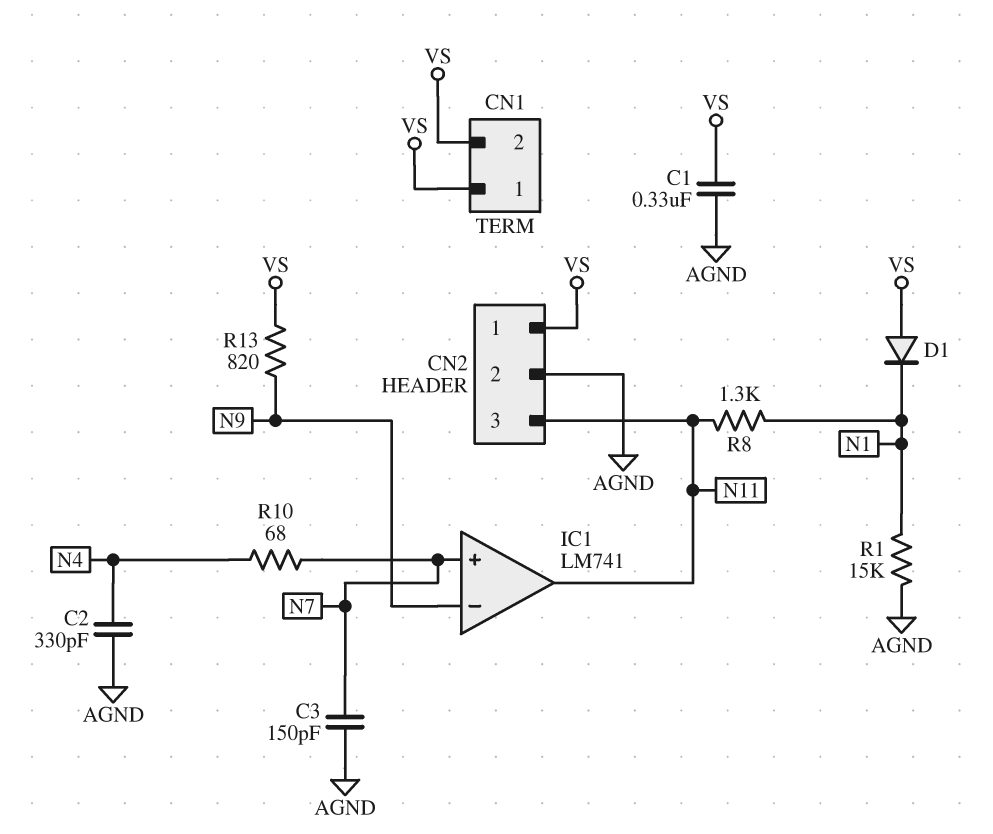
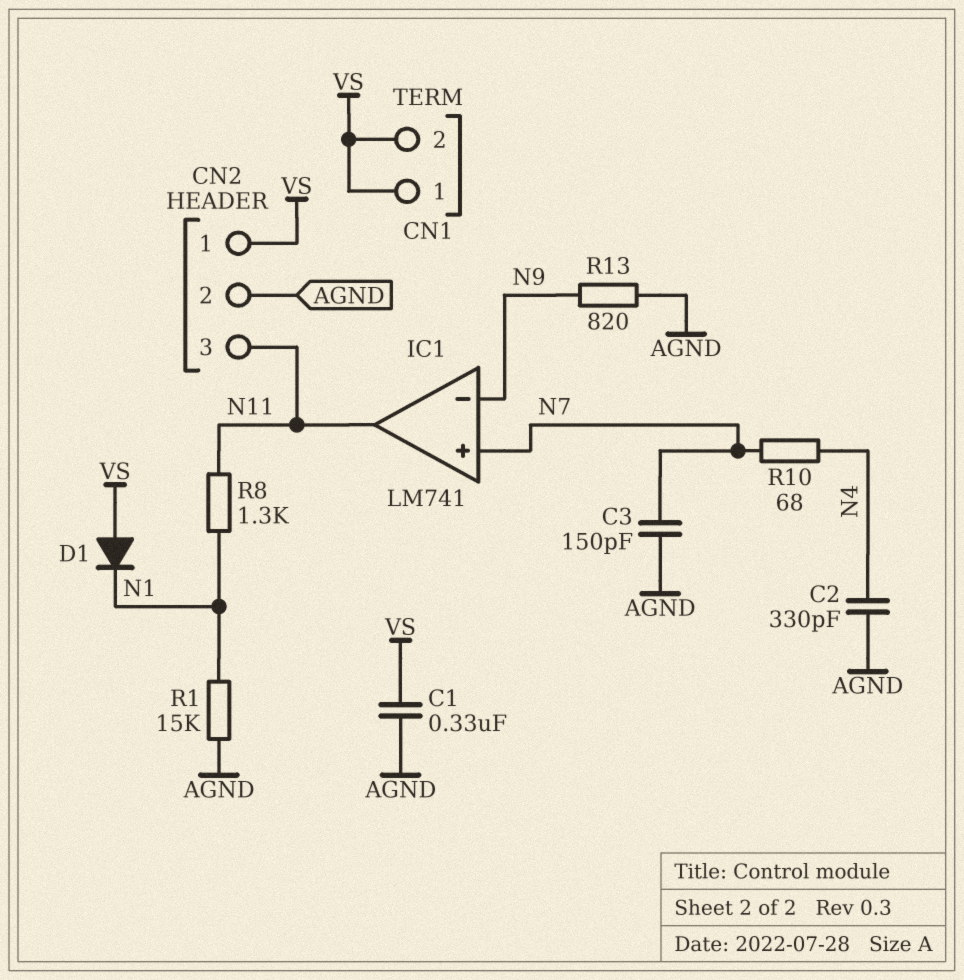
R13: 820 (N9, VS) -> 820 (AGND, N9)

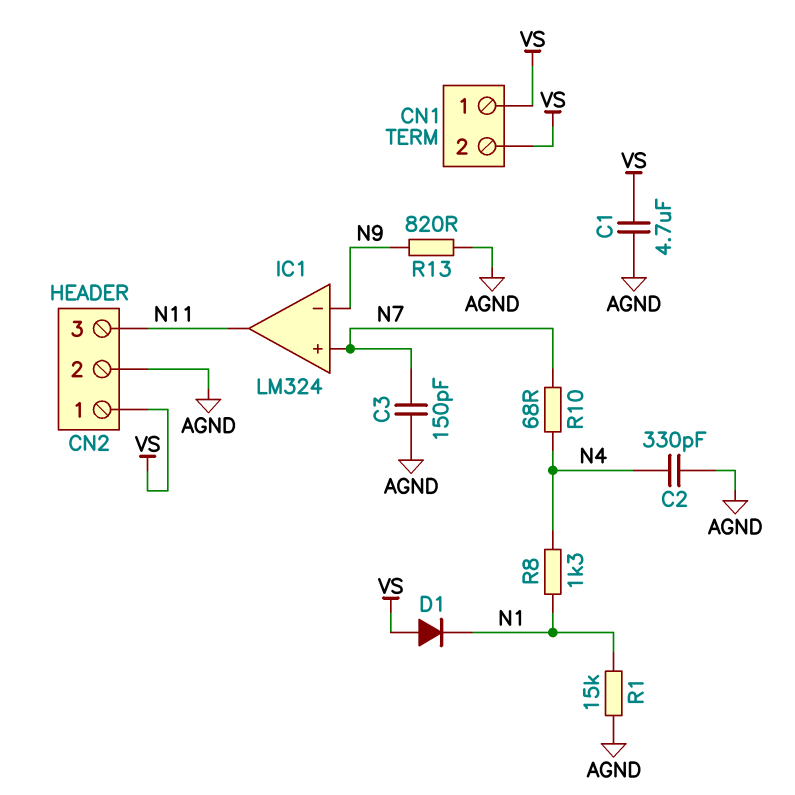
C1: 330nF (AGND, VS) -> 4.7uF (AGND, VS)
IC1: LM741 -> LM324
R8: 1.3k (N1, N11) -> 1.3k (N1, N4)

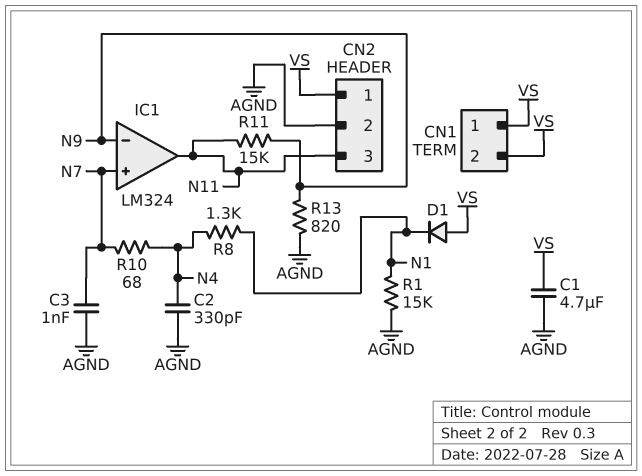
C3: 150pF (AGND, N7) -> 1nF (AGND, N7)
R11: none -> 15k (N9, N11)

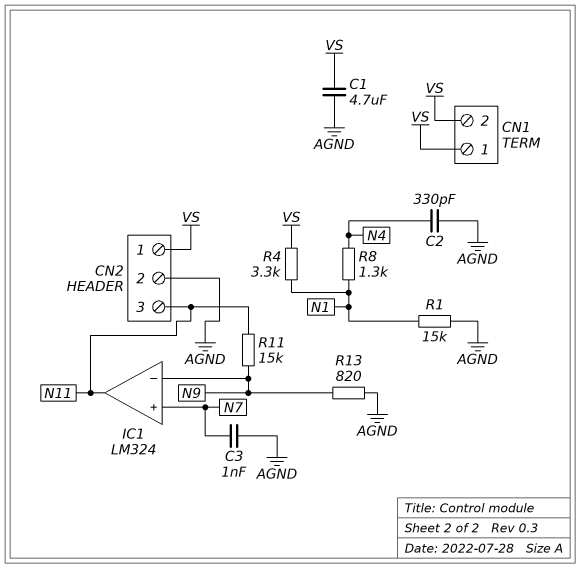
D1: diode (A VS, K N1) -> none
R4: none -> 3.3k (N1, VS)
R10: 68 (N4, N7) -> none

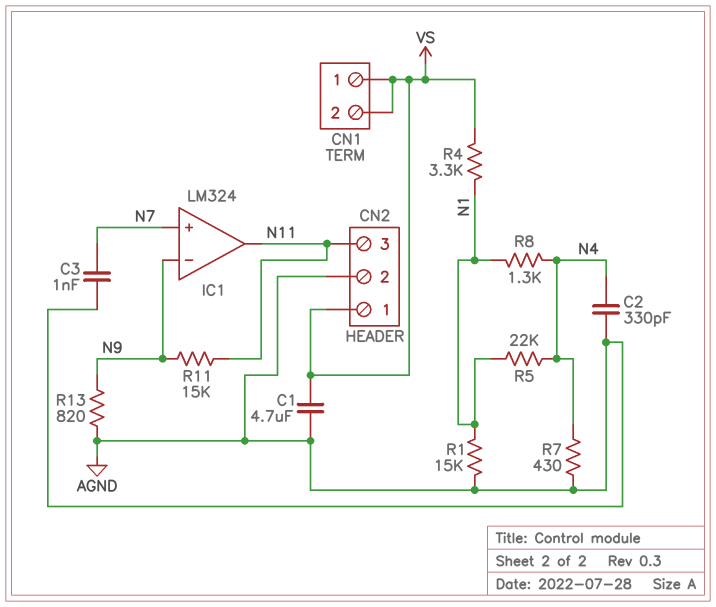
R5: none -> 22k (N1, N4)
R7: none -> 430 (AGND, N4)

